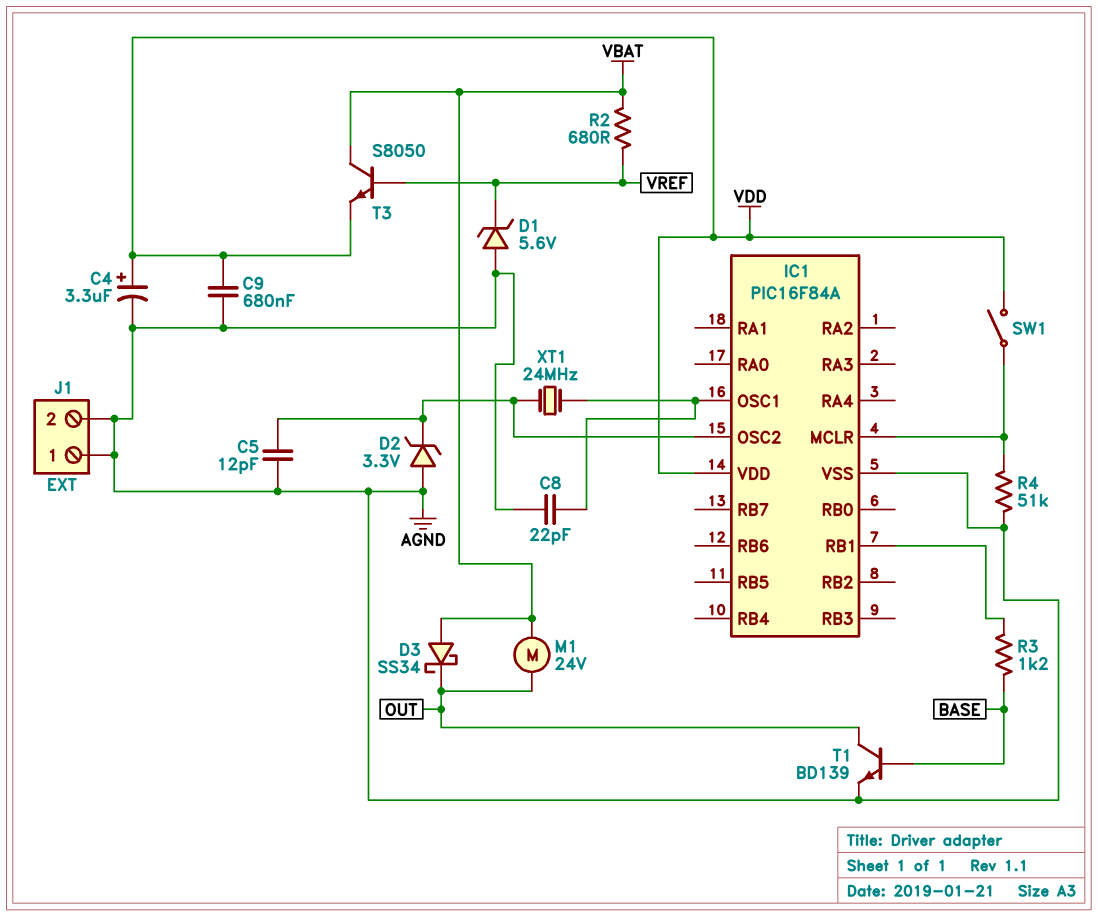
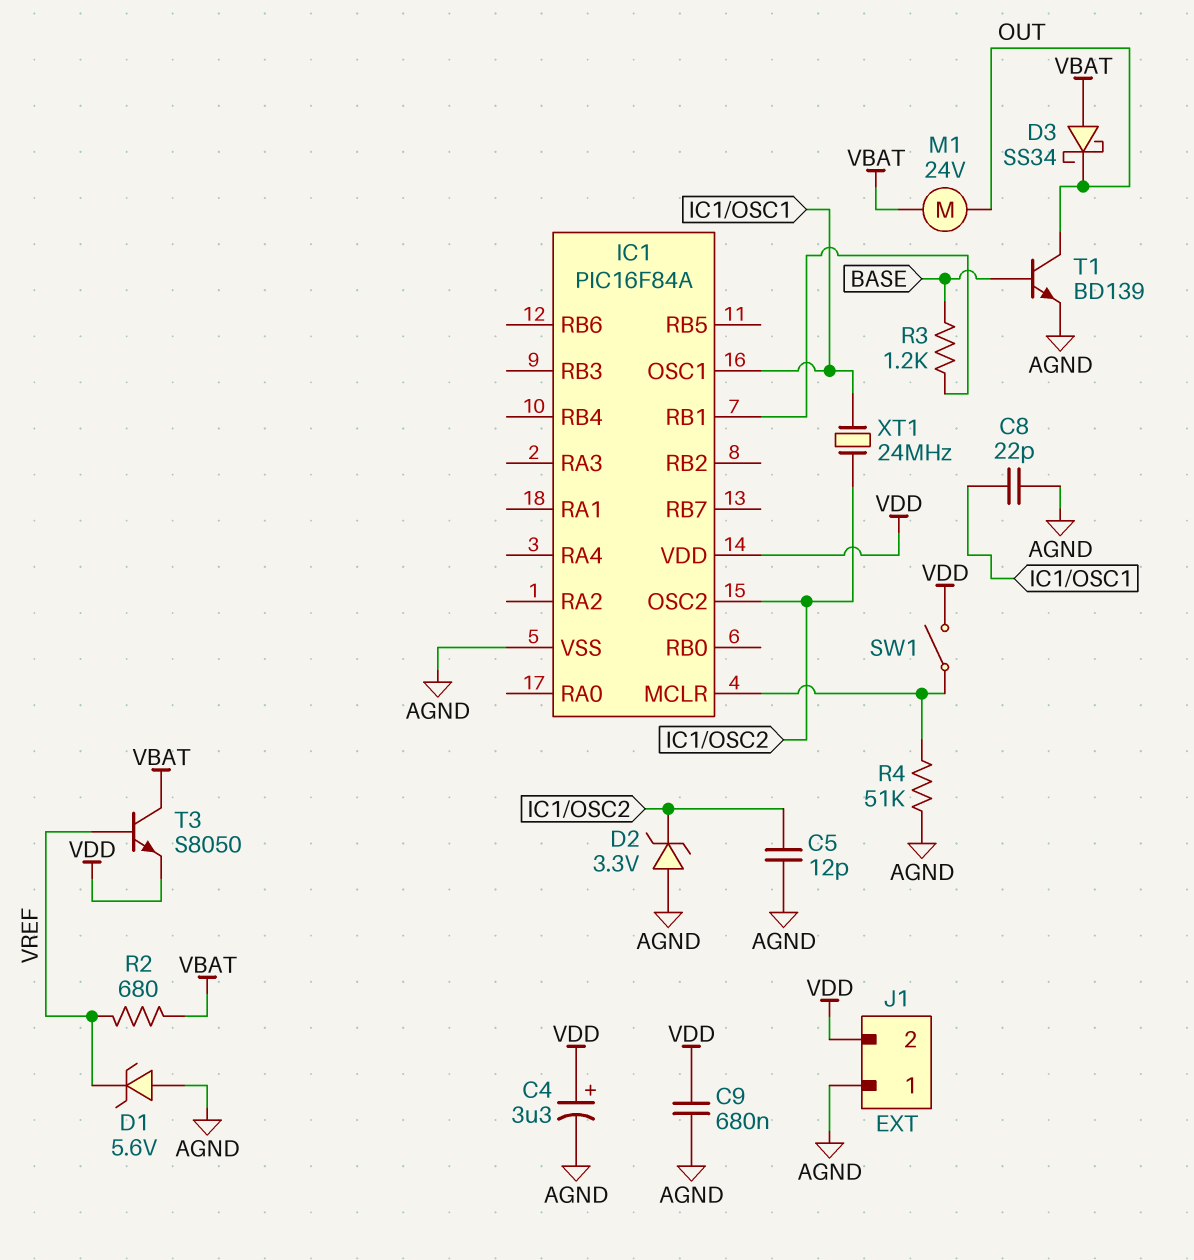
J1 pin 2: AGND -> VDD

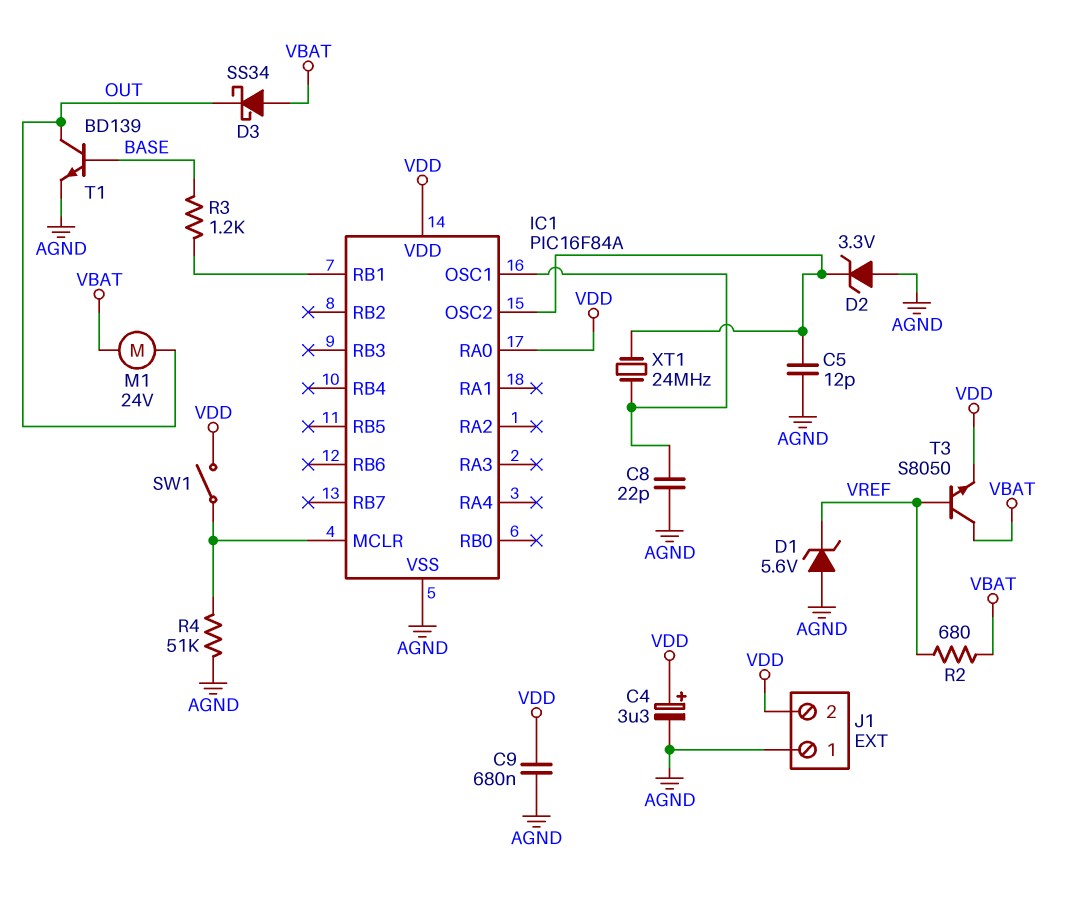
IC1 pin RA0: none -> VDD

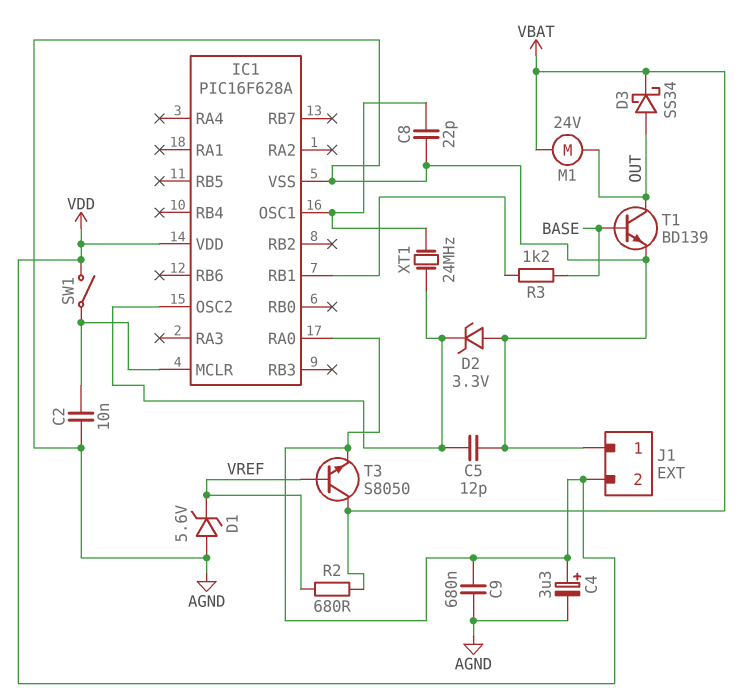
C2: none -> 10nF (AGND, IC1/MCLR)
D3: schottky SS34 (A VBAT, K OUT) -> schottky SS34 (A OUT, K VBAT)
IC1: PIC16F84A -> PIC16F628A
R4: 51k (AGND, IC1/MCLR) -> none

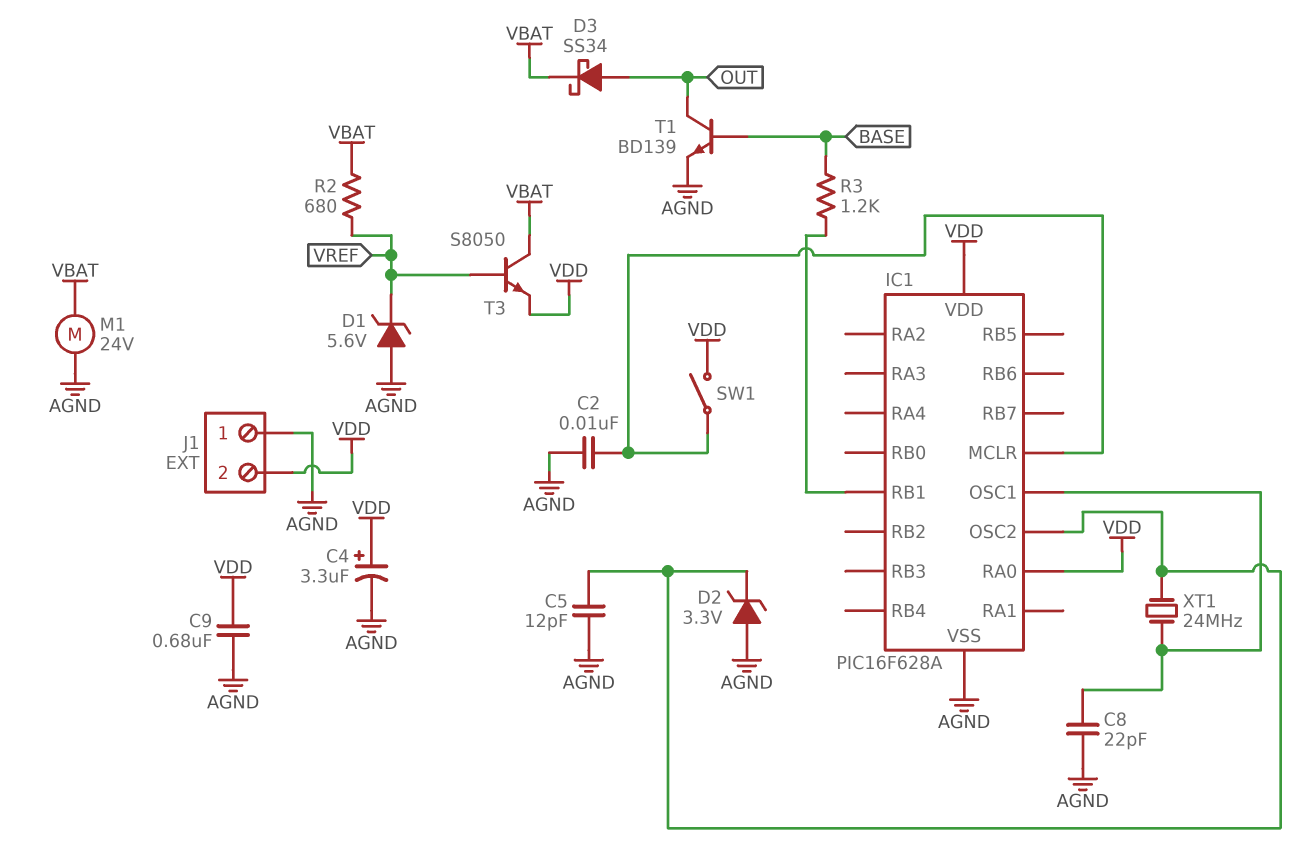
M1: motor 24V (OUT, VBAT) -> motor 24V (AGND, VBAT)

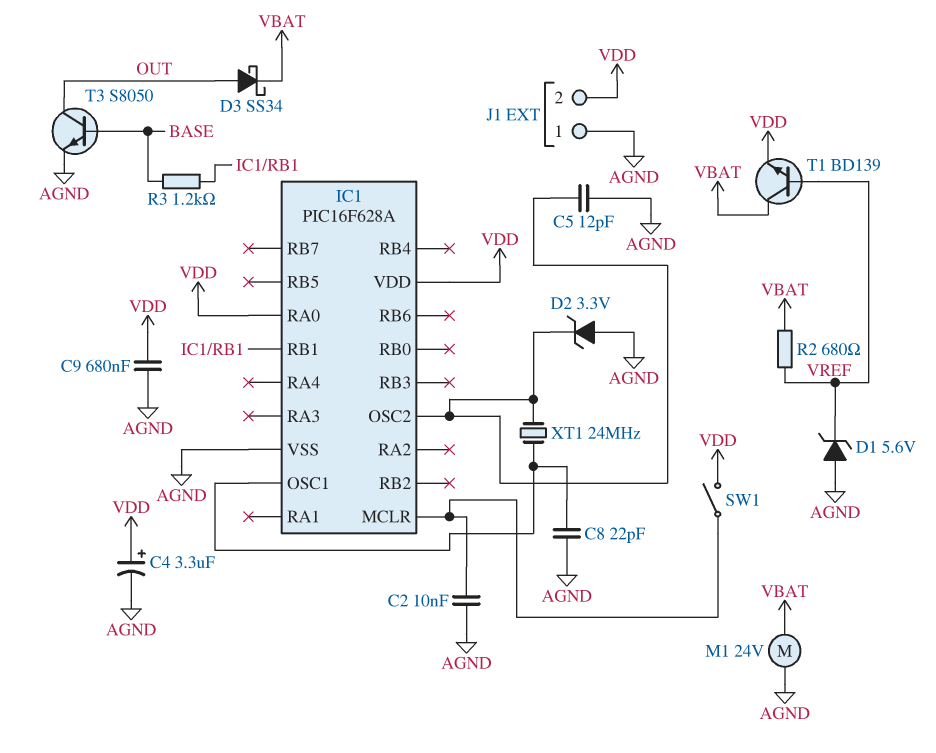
T1: NPN BD139 (B BASE, C OUT, E AGND) -> NPN BD139 (B VREF, C VBAT, E VDD)
T3: NPN S8050 (B VREF, C VBAT, E VDD) -> NPN S8050 (B BASE, C OUT, E AGND)

